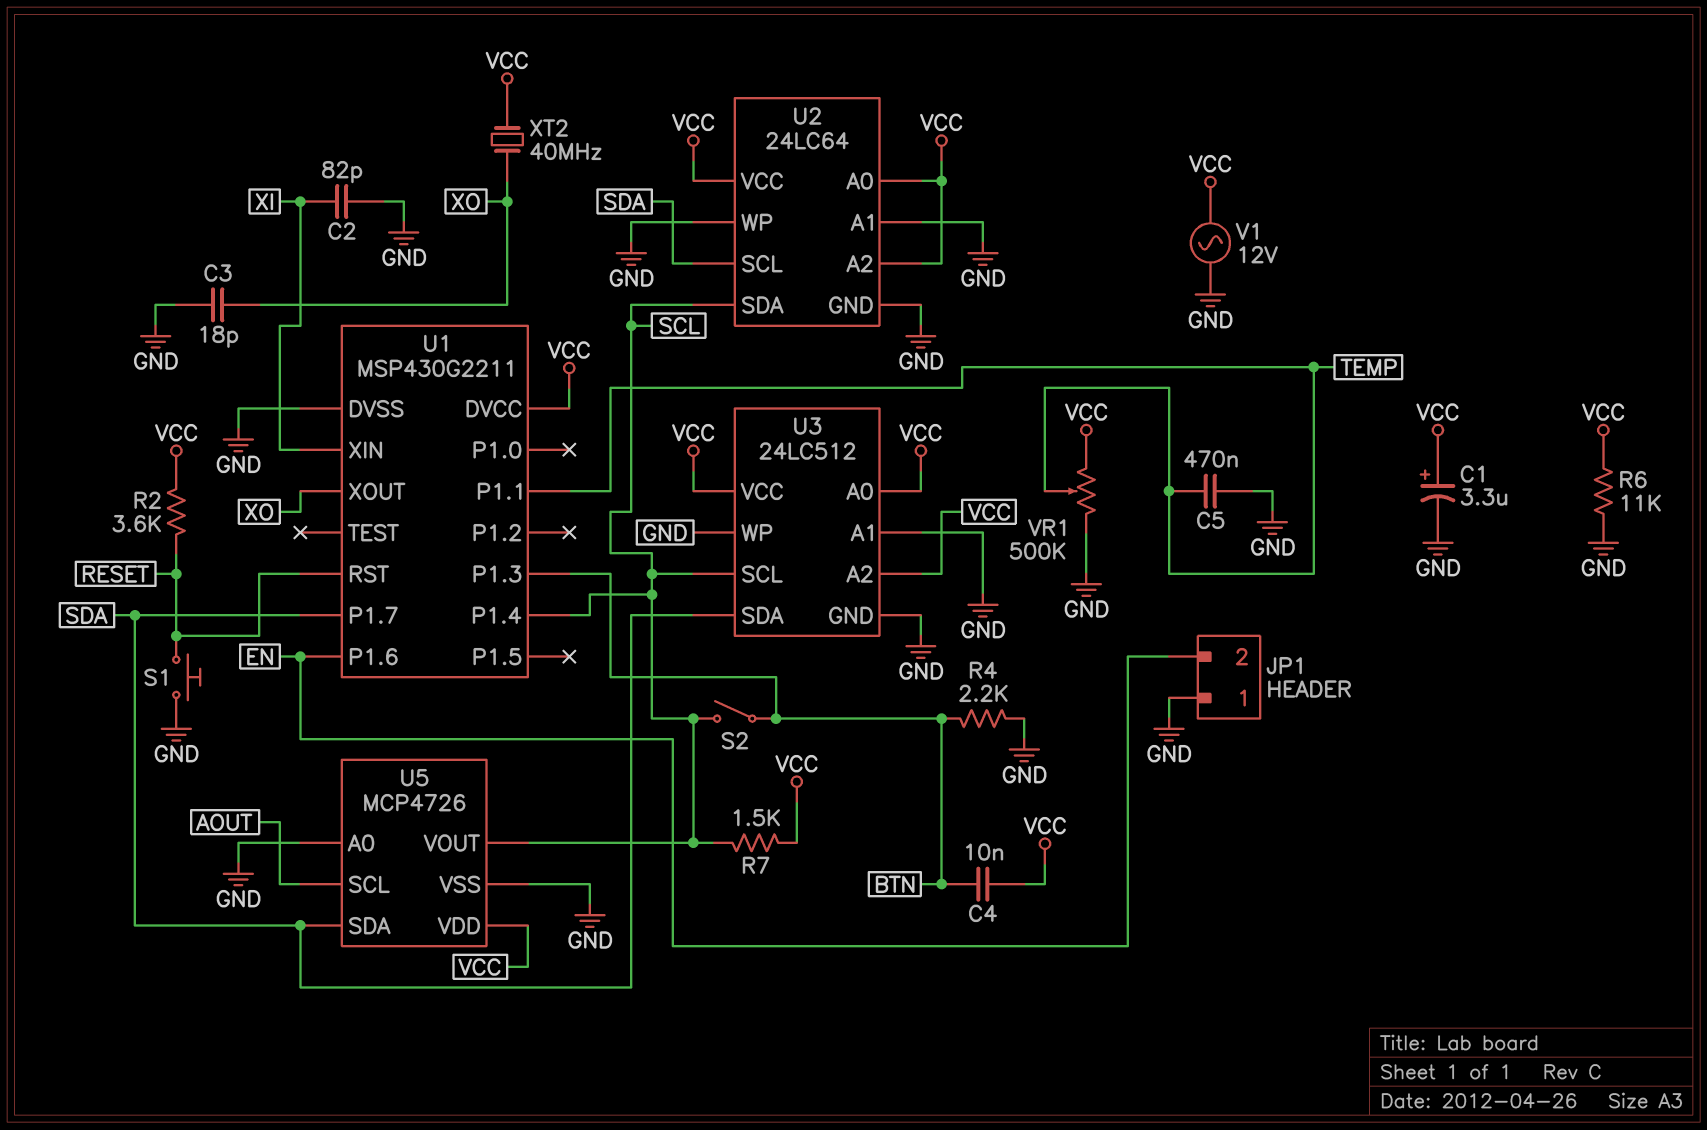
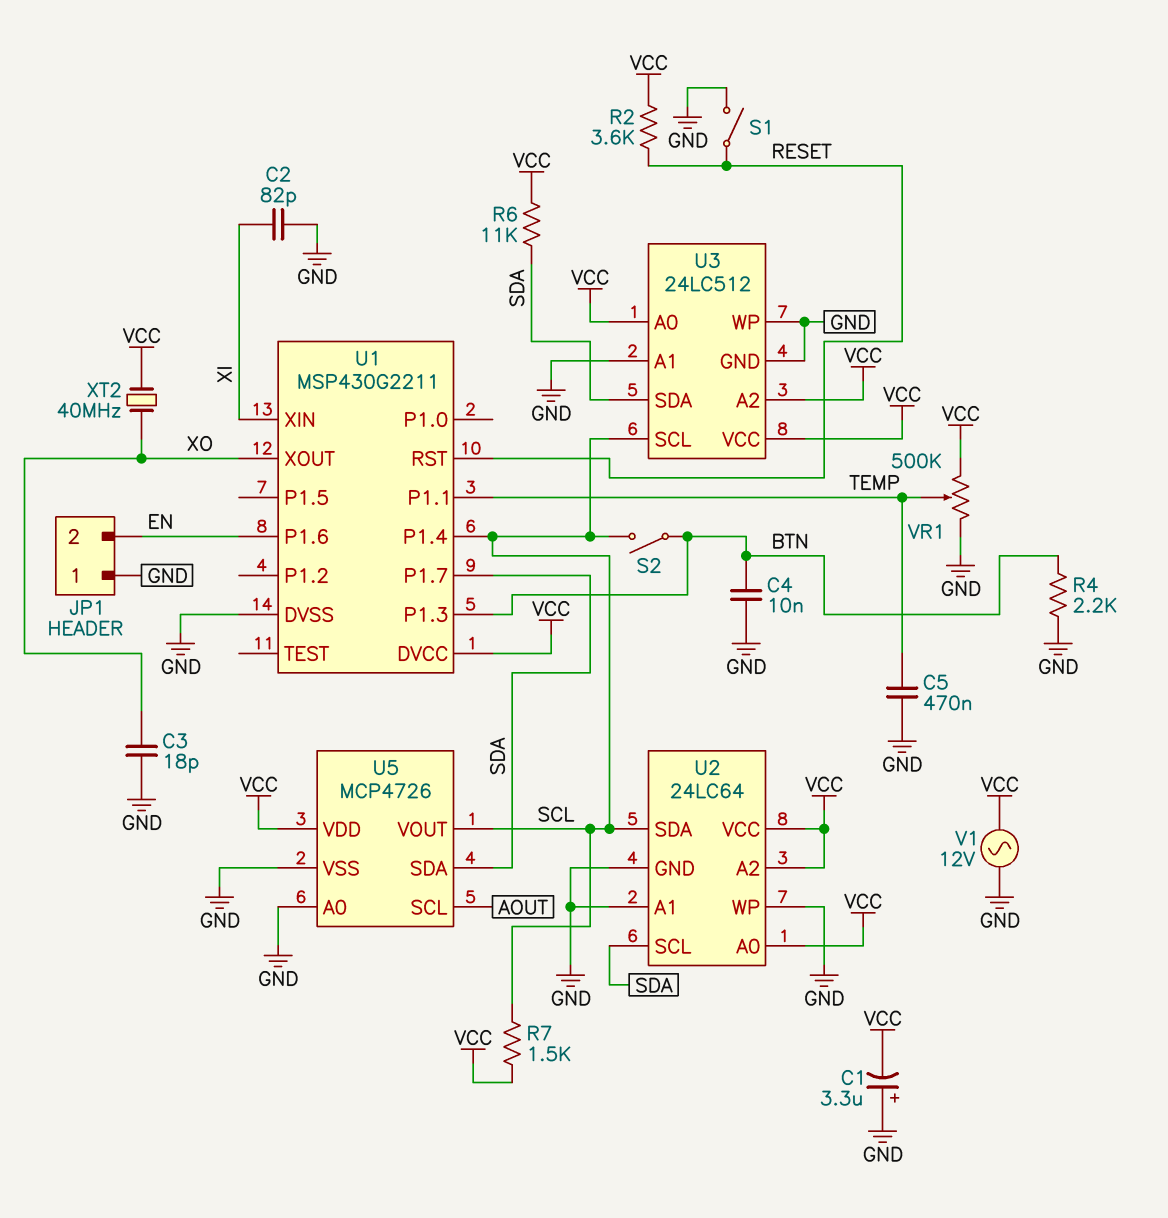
C1: 3.3uF (plus VCC, minus GND) -> 3.3uF (plus GND, minus VCC)
C4: 10nF (BTN, VCC) -> 10nF (BTN, GND)
R6: 11k (GND, VCC) -> 11k (SDA, VCC)
S1: button (GND, RESET) -> switch (GND, RESET)

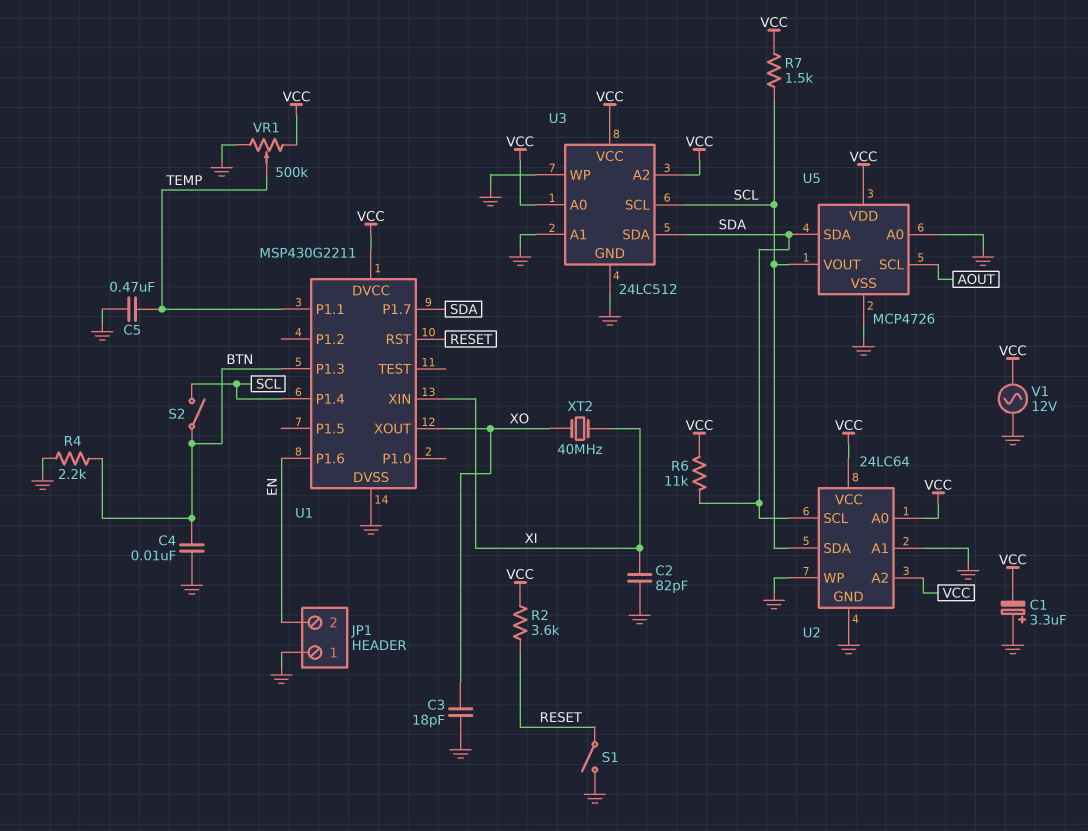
XT2: 40MHz (VCC, XO) -> 40MHz (XI, XO)

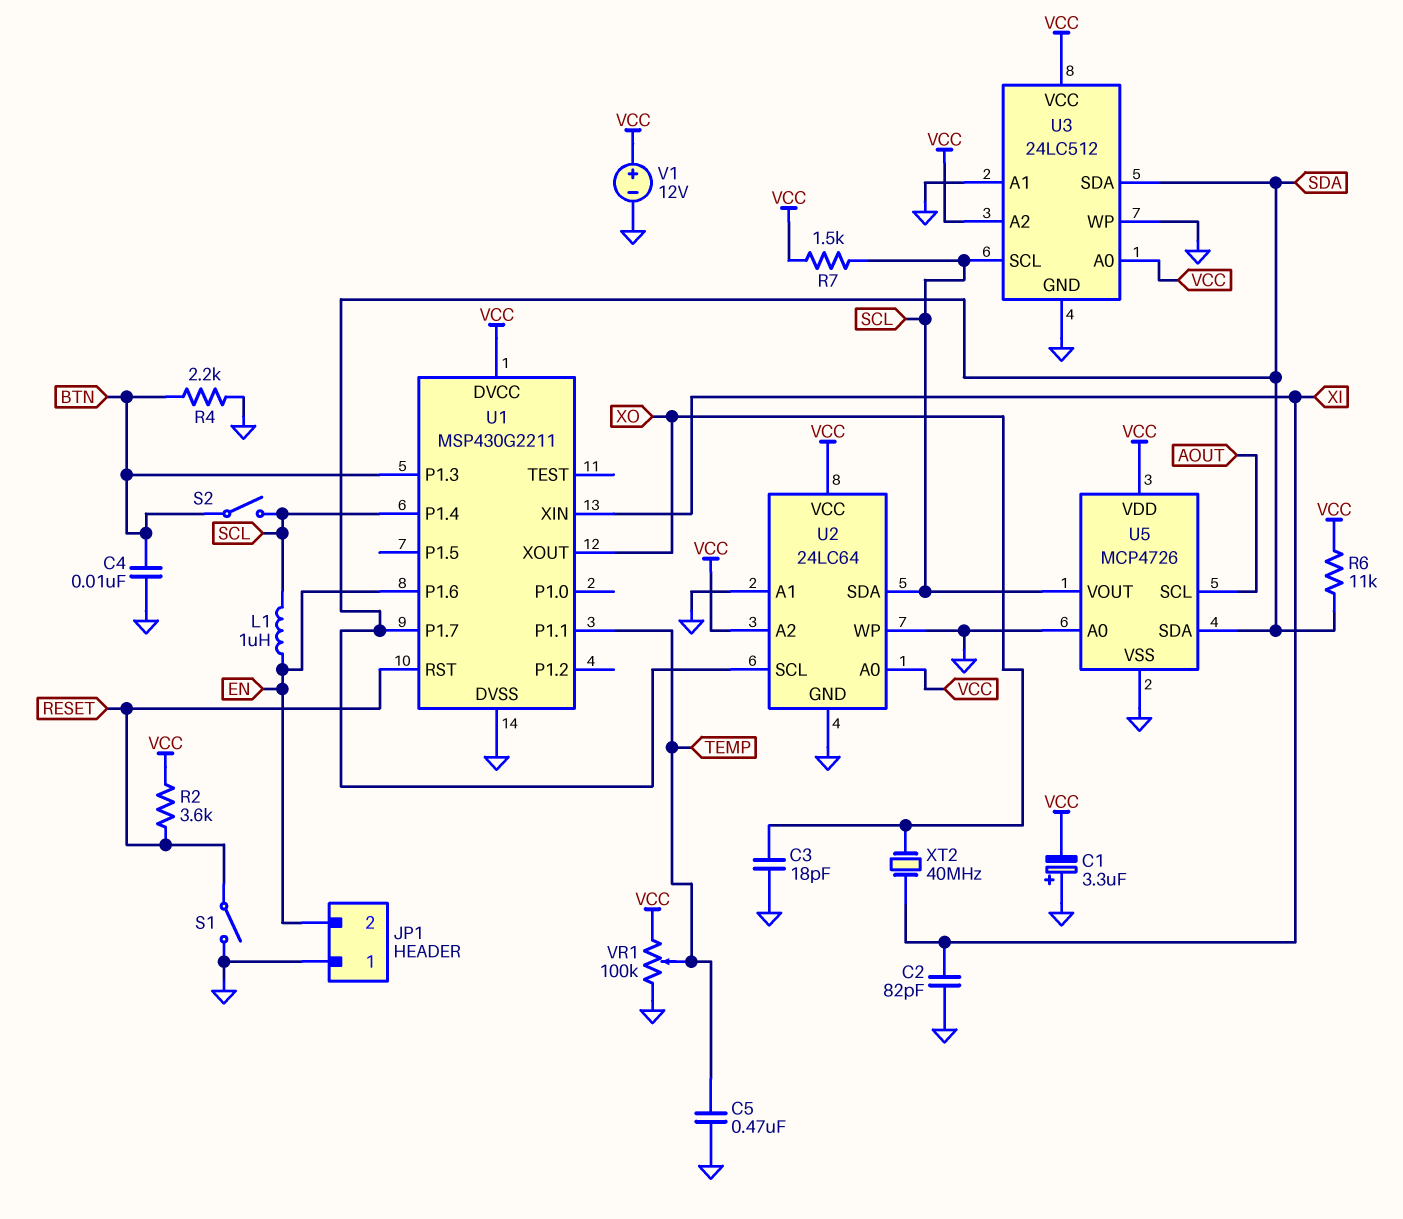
L1: none -> 1uH (EN, SCL)
V1: AC 12V (GND, VCC) -> 12V (plus VCC, minus GND)
VR1: 500k (GND, VCC, wiper TEMP) -> 100k (GND, VCC, wiper TEMP)

